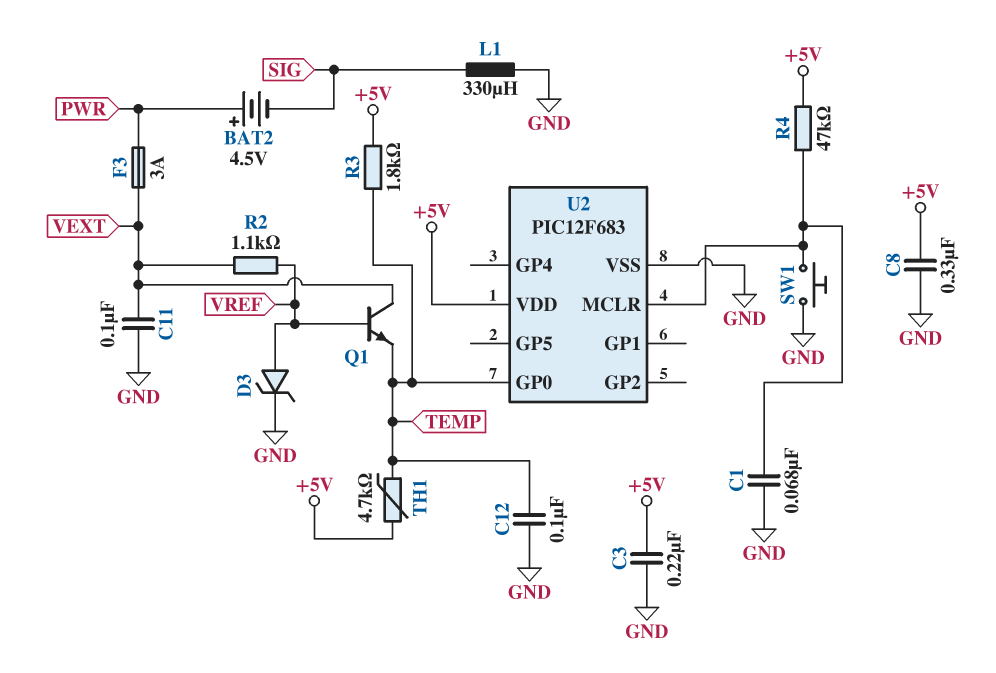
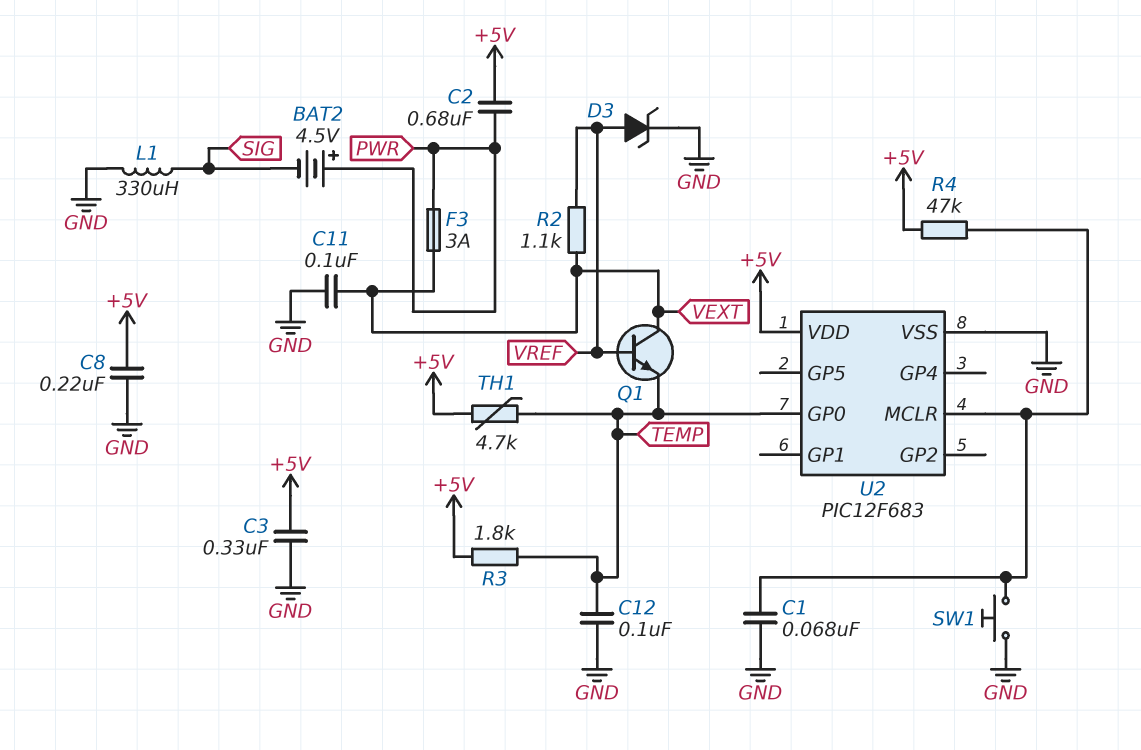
C2: none -> 680nF (+5V, PWR)
C3: 220nF (+5V, GND) -> 330nF (+5V, GND)
C8: 330nF (+5V, GND) -> 220nF (+5V, GND)

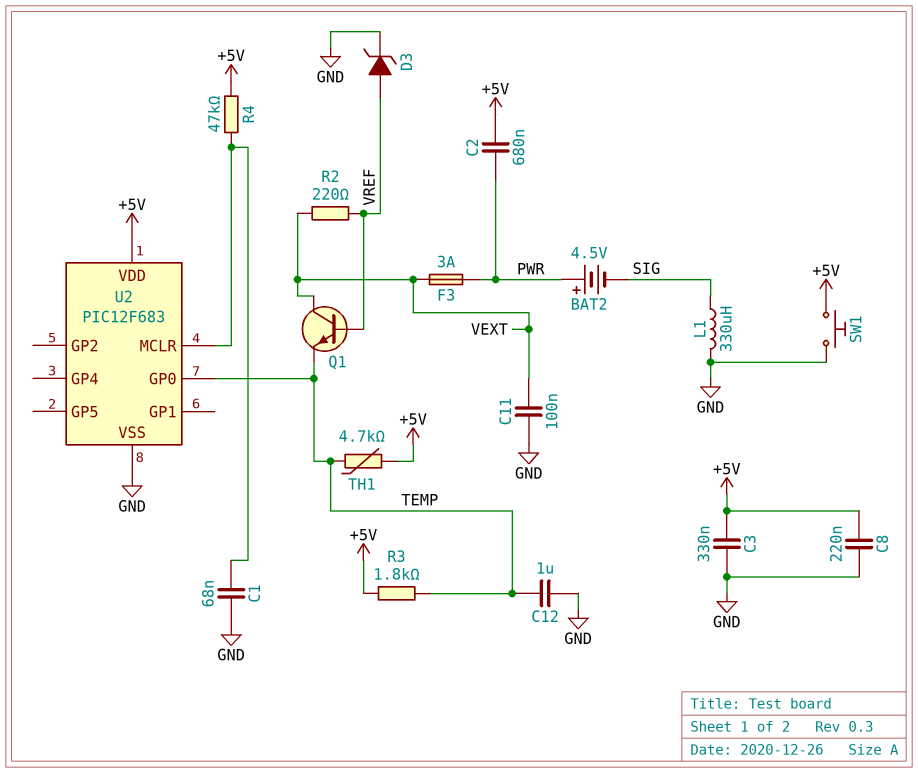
C12: 100nF (GND, TEMP) -> 1uF (GND, TEMP)
R2: 1.1k (VEXT, VREF) -> 220 (VEXT, VREF)
SW1: button (GND, U2/MCLR) -> button (+5V, GND)

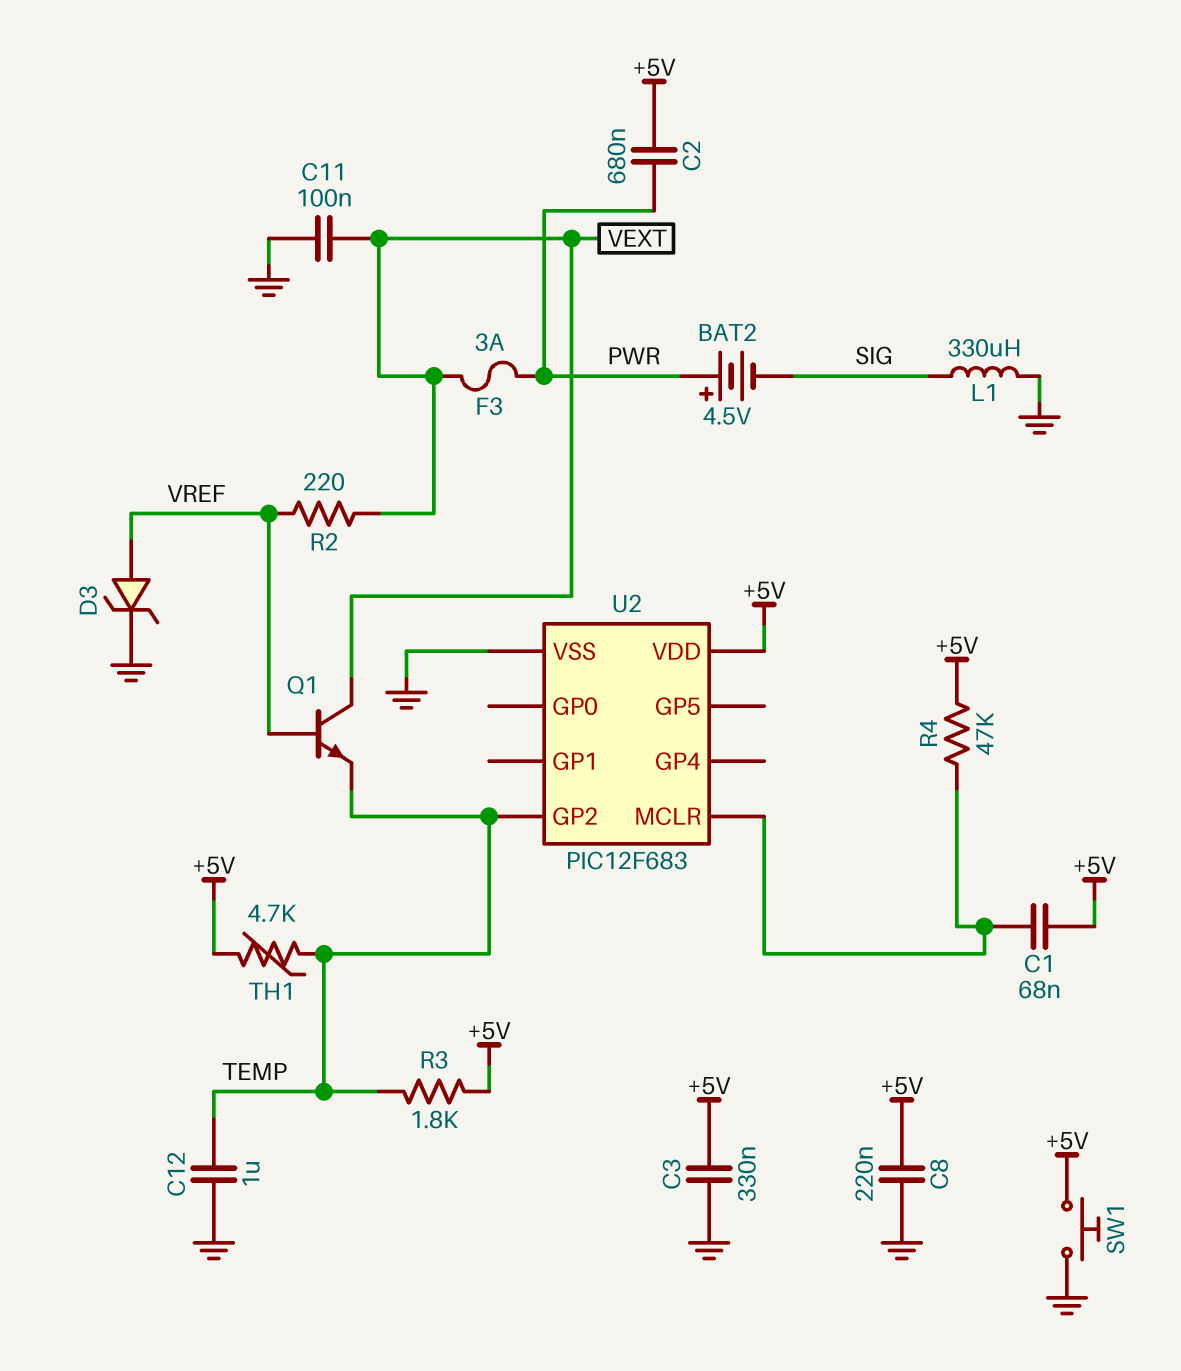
C1: 68nF (GND, U2/MCLR) -> 68nF (+5V, U2/MCLR)
U2 pin GP0: TEMP -> none
U2 pin GP2: none -> TEMP

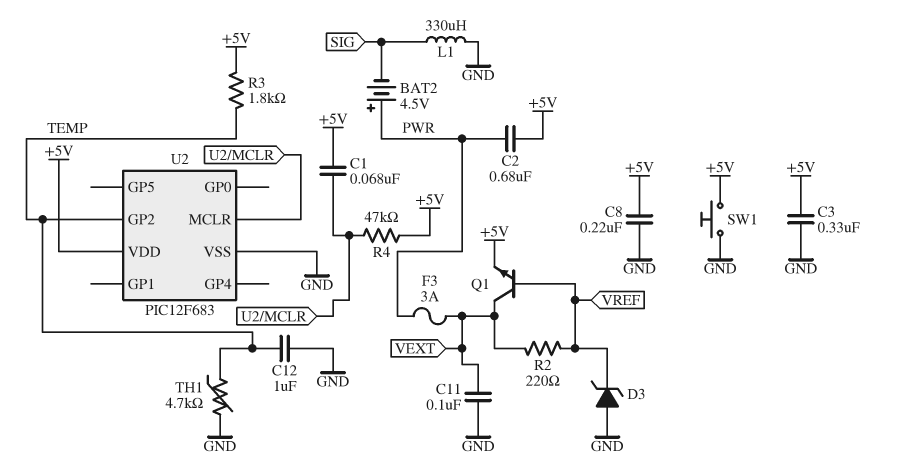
D3: zener (A VREF, K GND) -> zener (A GND, K VREF)
Q1: NPN (B VREF, C VEXT, E TEMP) -> NPN (B VREF, C VEXT, E +5V)
TH1: 4.7k (+5V, TEMP) -> 4.7k (GND, TEMP)

